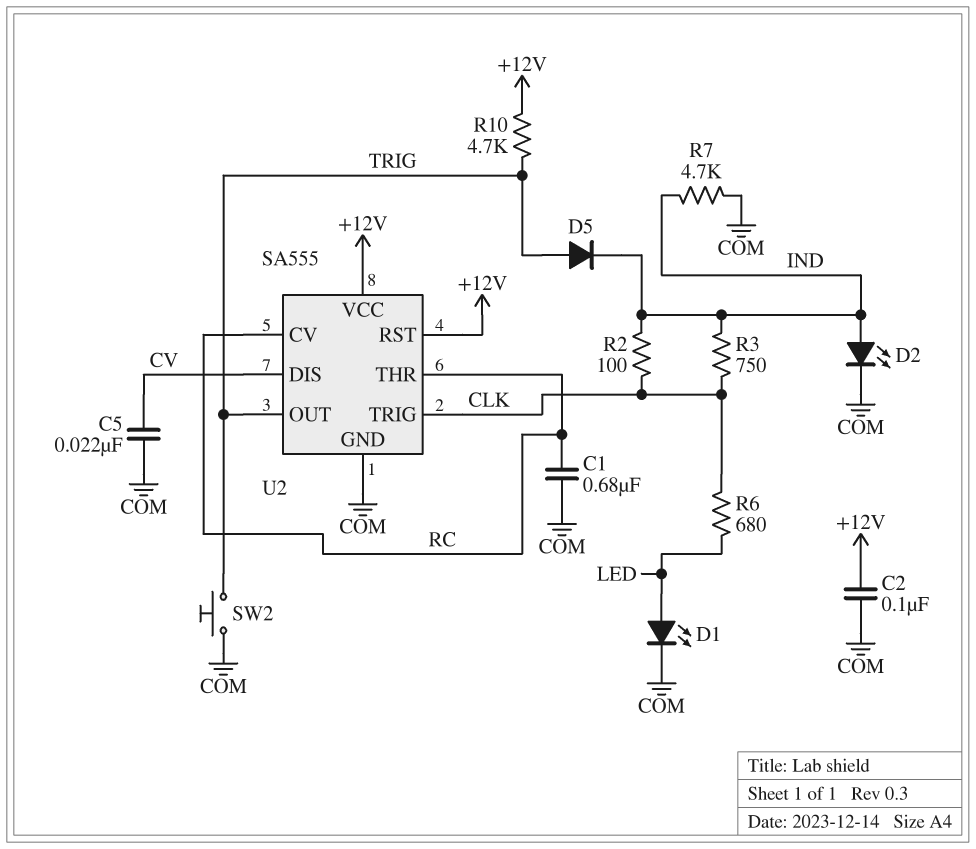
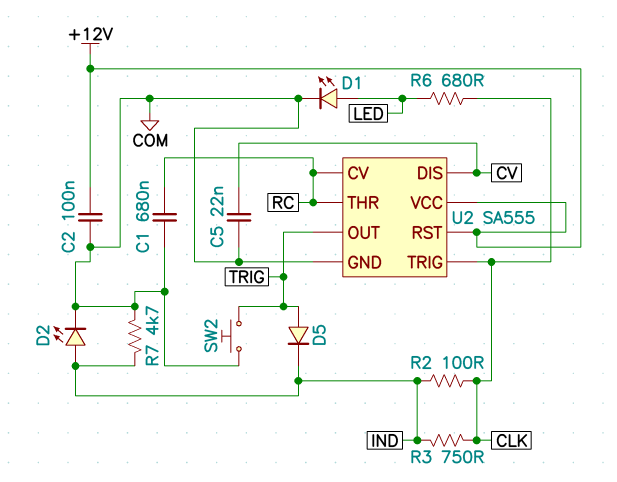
R10: 4.7k (+12V, TRIG) -> none

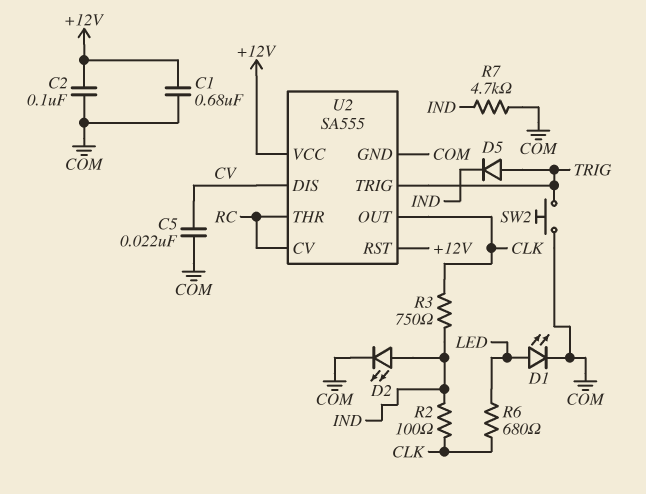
C1: 680nF (COM, RC) -> 680nF (+12V, COM)
U2 pin OUT: TRIG -> CLK
U2 pin TRIG: CLK -> TRIG

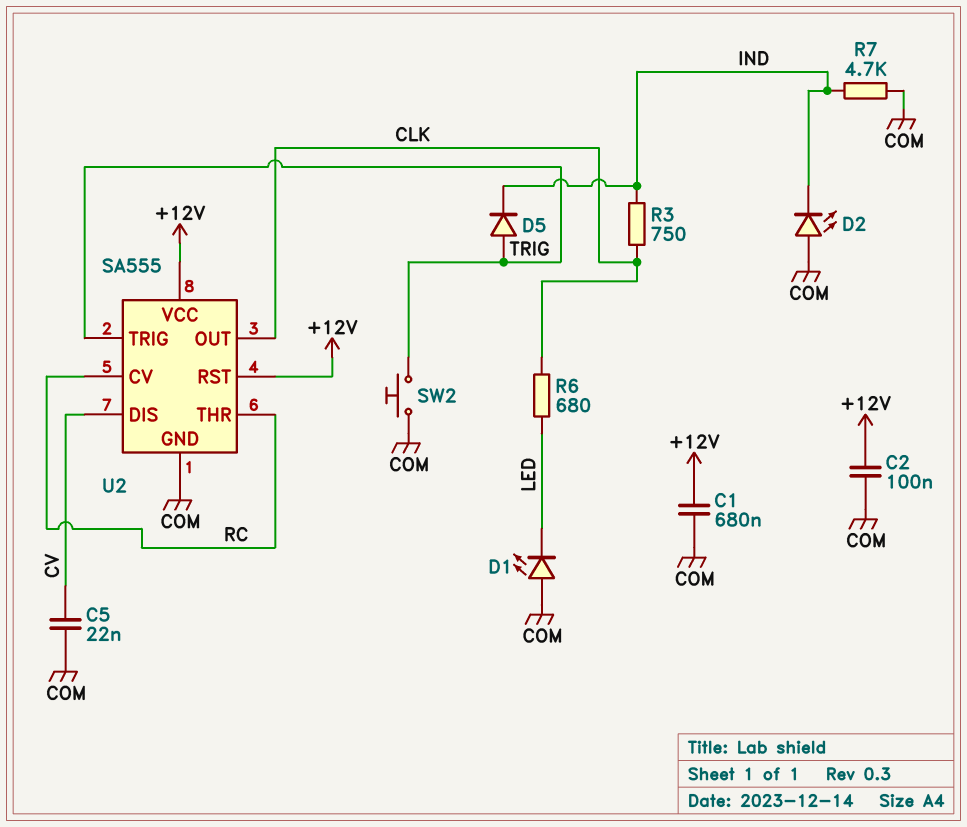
D1: LED (A LED, K COM) -> LED (A COM, K LED)
D2: LED (A IND, K COM) -> LED (A COM, K IND)
R2: 100 (CLK, IND) -> none

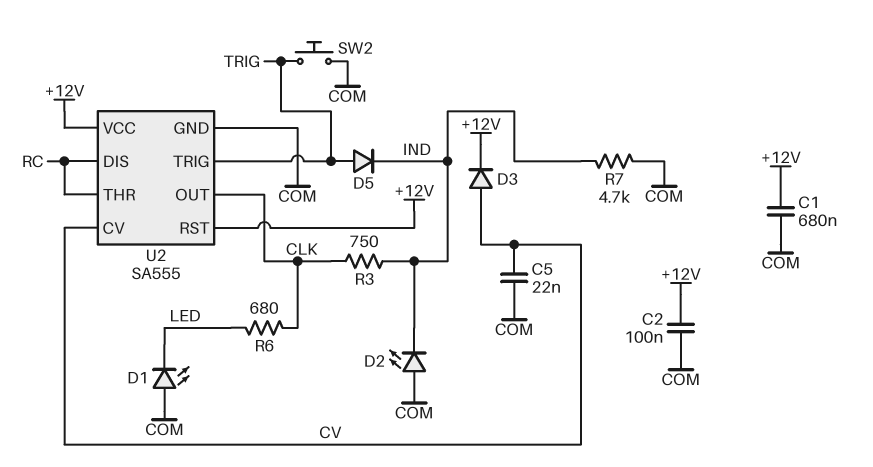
D3: none -> diode (A CV, K +12V)
U2 pin CV: RC -> CV
U2 pin DIS: CV -> RC

